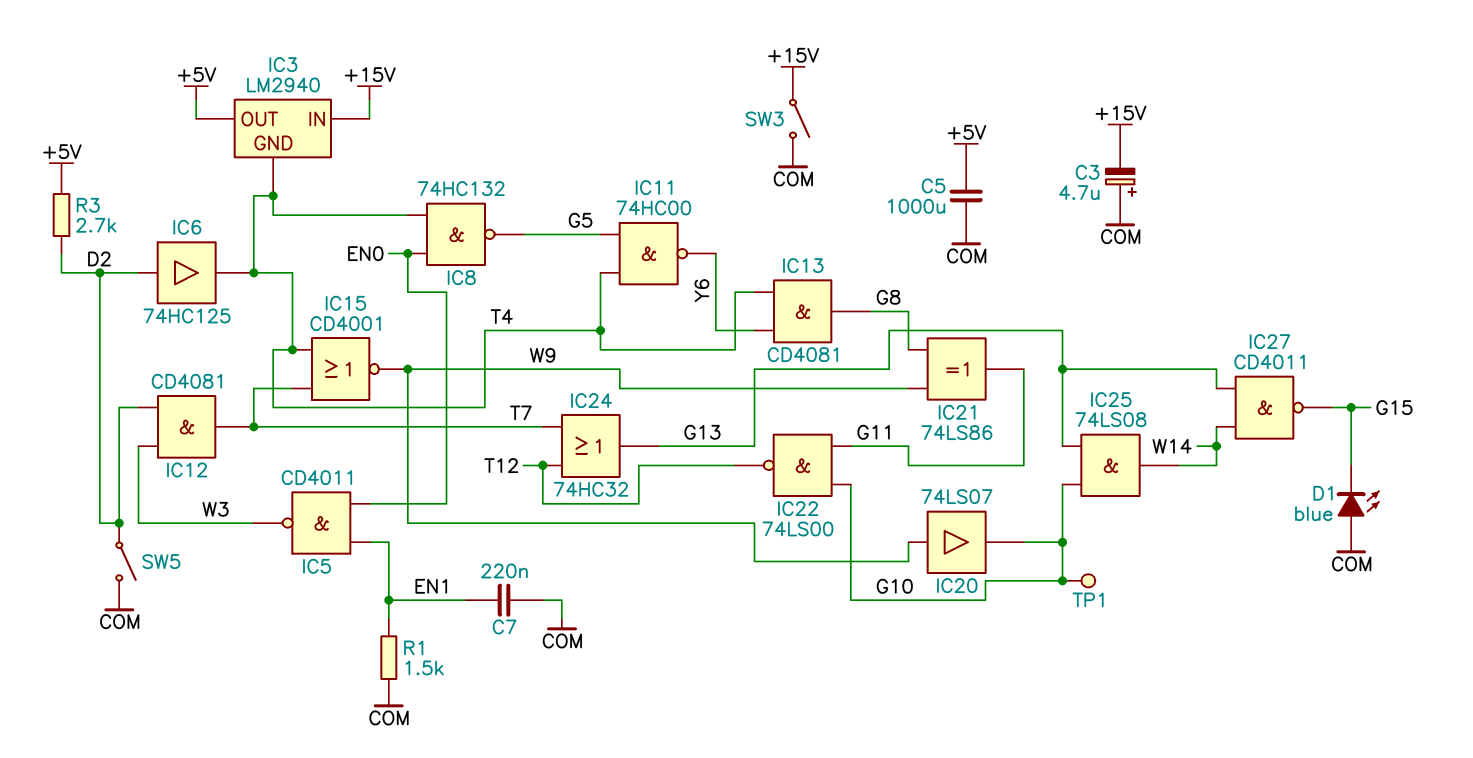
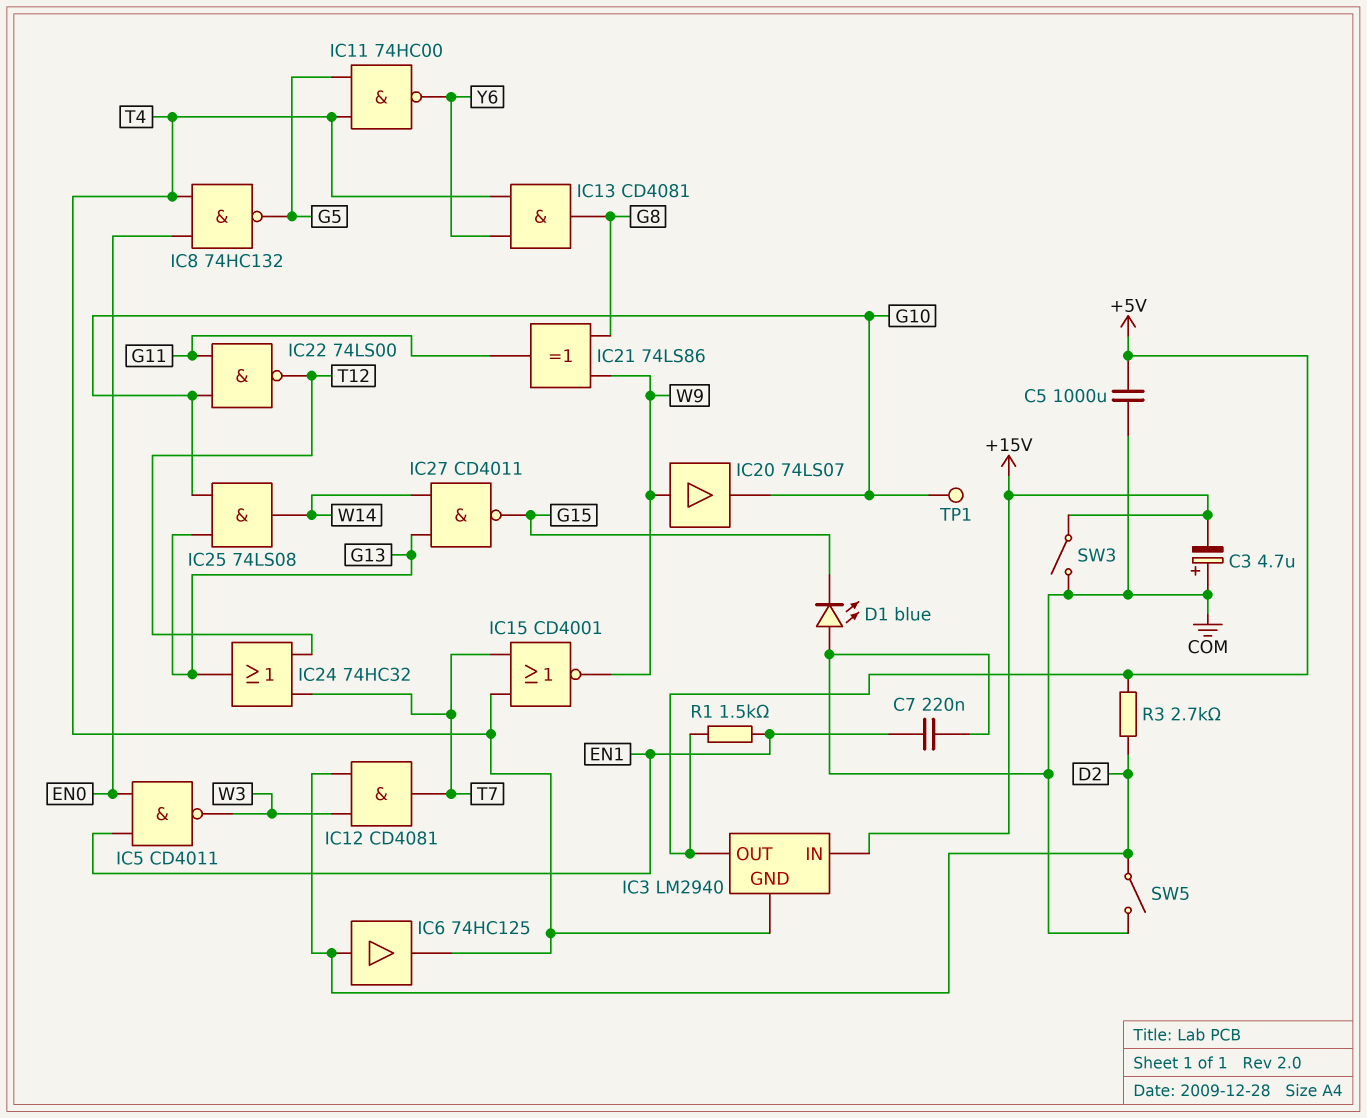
R1: 1.5k (COM, EN1) -> 1.5k (+5V, EN1)

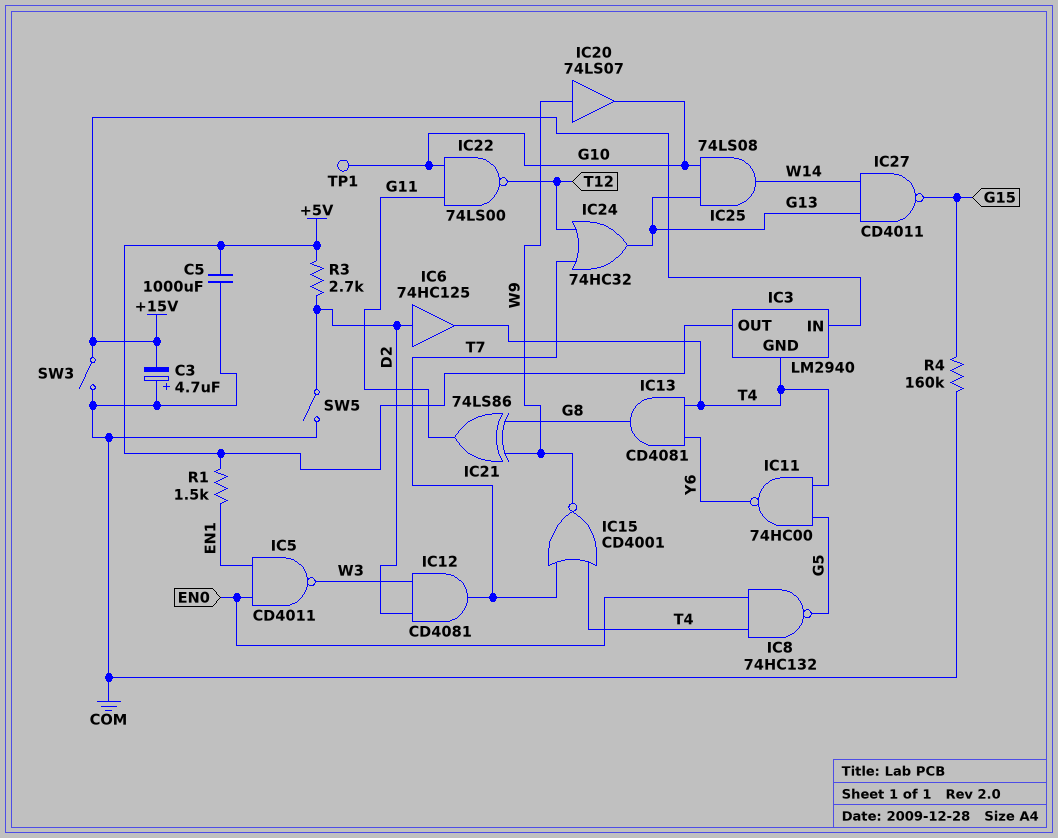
C7: 220nF (COM, EN1) -> none
D1: LED blue (A COM, K G15) -> none
R4: none -> 160k (COM, G15)

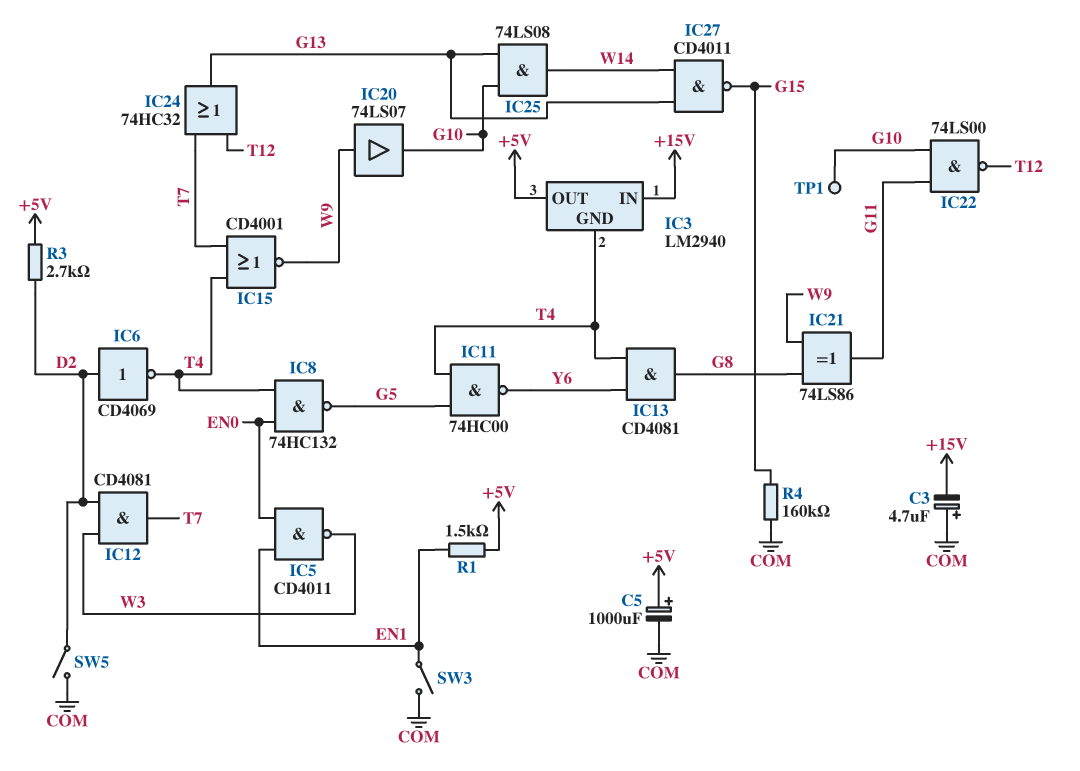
C5: 1000uF (+5V, COM) -> 1000uF (plus +5V, minus COM)
IC6: buffer 74HC125 (in D2, out T4) -> NOT CD4069 (in D2, out T4)
SW3: switch (+15V, COM) -> switch (COM, EN1)

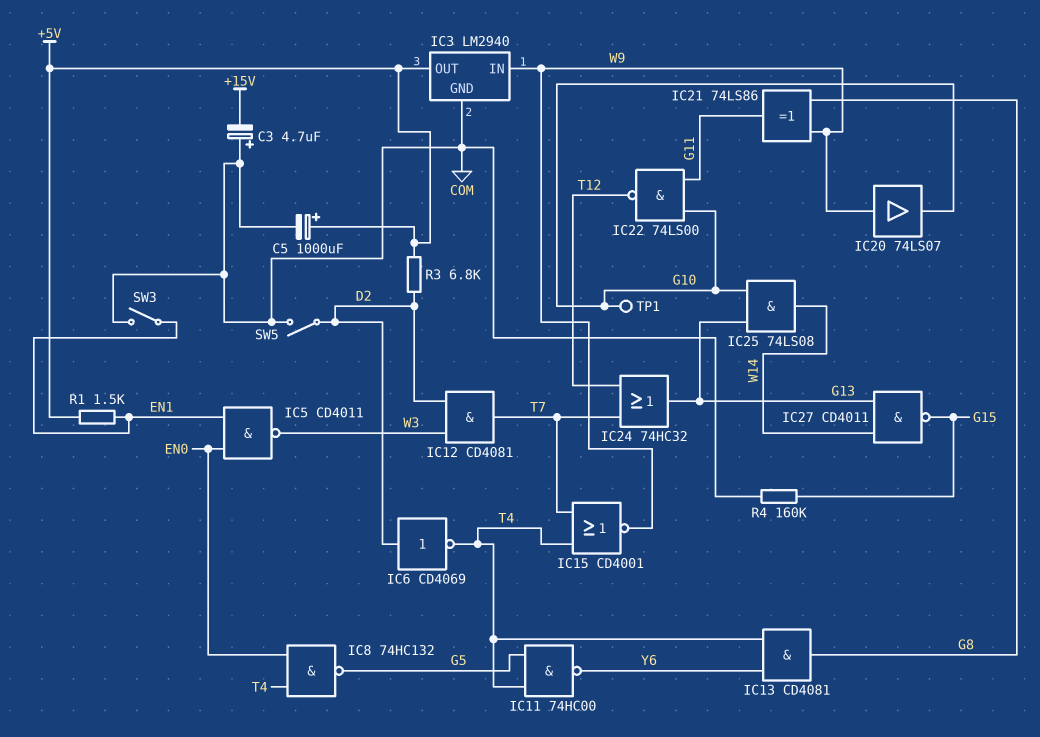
IC3 pin GND: T4 -> COM
IC3 pin IN: +15V -> W9
R3: 2.7k (+5V, D2) -> 6.8k (+5V, D2)

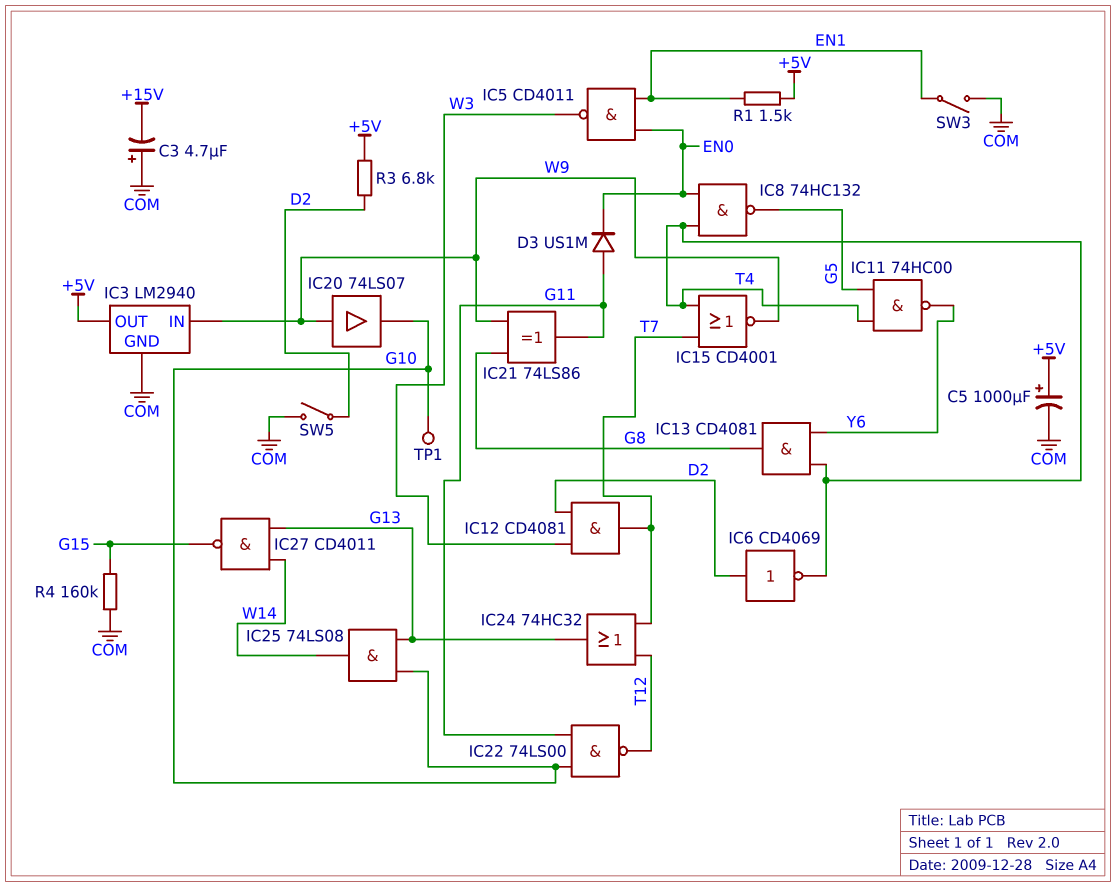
D3: none -> diode US1M (A G11, K EN0)

